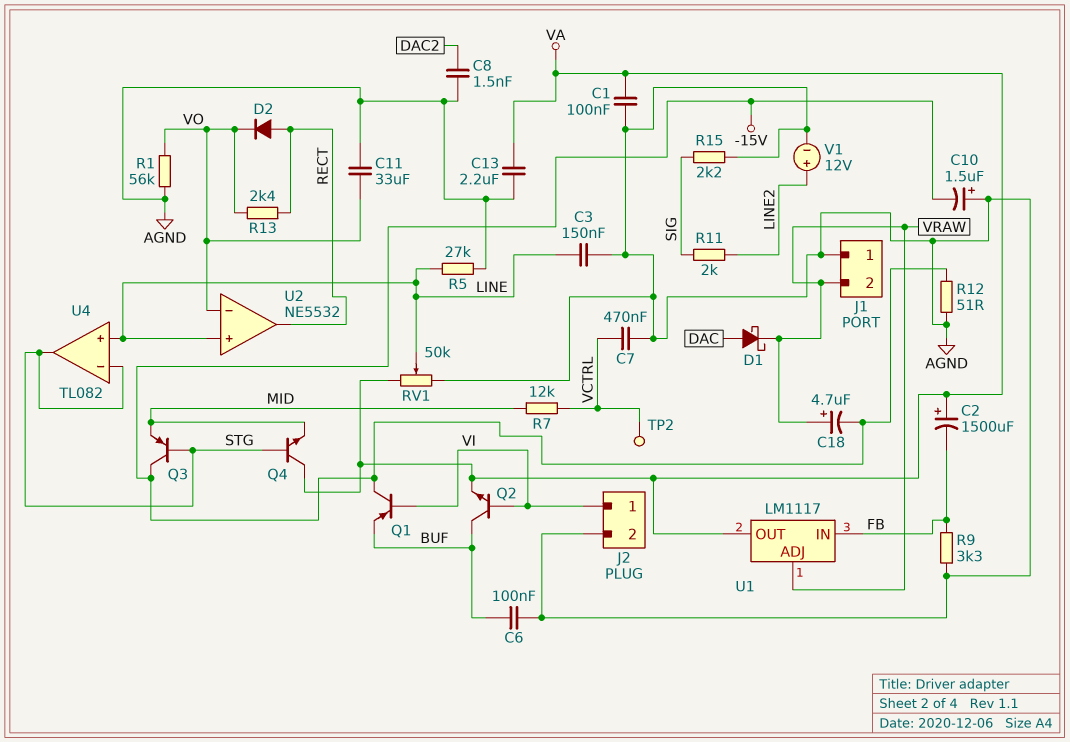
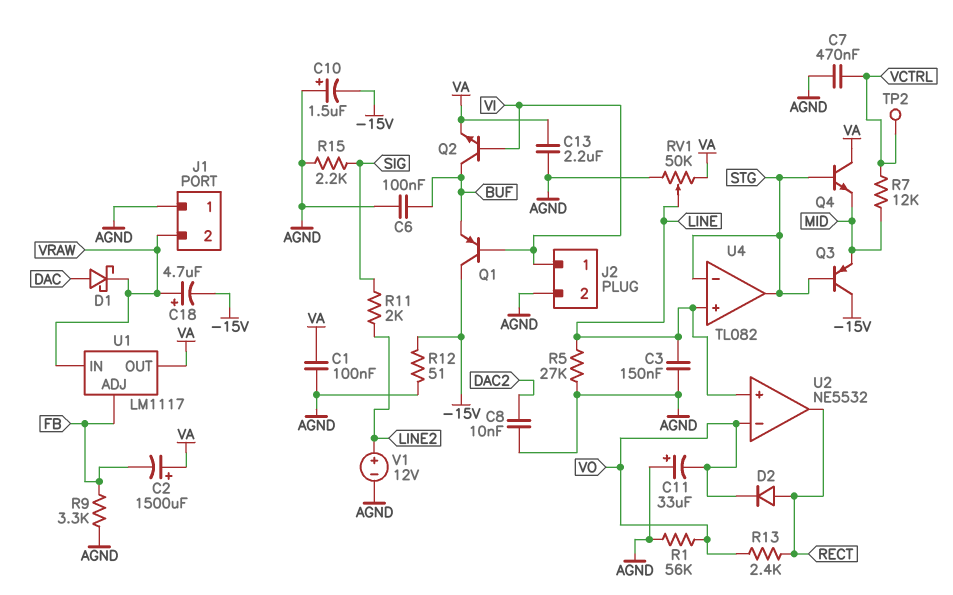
C8: 1.5nF (AGND, DAC2) -> 10nF (AGND, DAC2)
C11: 33uF (AGND, VO) -> 33uF (plus AGND, minus VO)
U1 pin ADJ: VRAW -> FB
U1 pin IN: FB -> VRAW

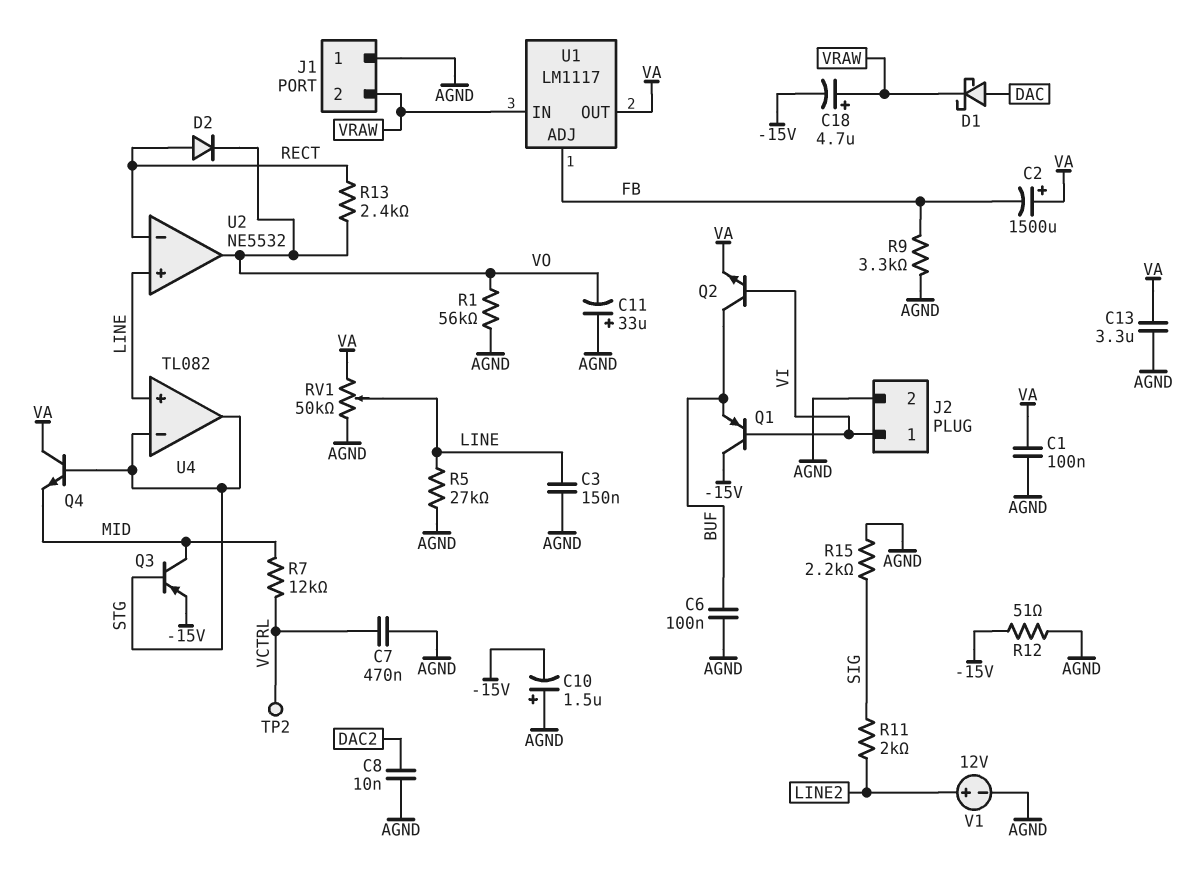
C13: 2.2uF (AGND, VA) -> 3.3uF (AGND, VA)
Q3: PNP (B STG, C -15V, E MID) -> PNP (B STG, C MID, E -15V)
U2 pin in-: VO -> RECT
U2 pin out: RECT -> VO

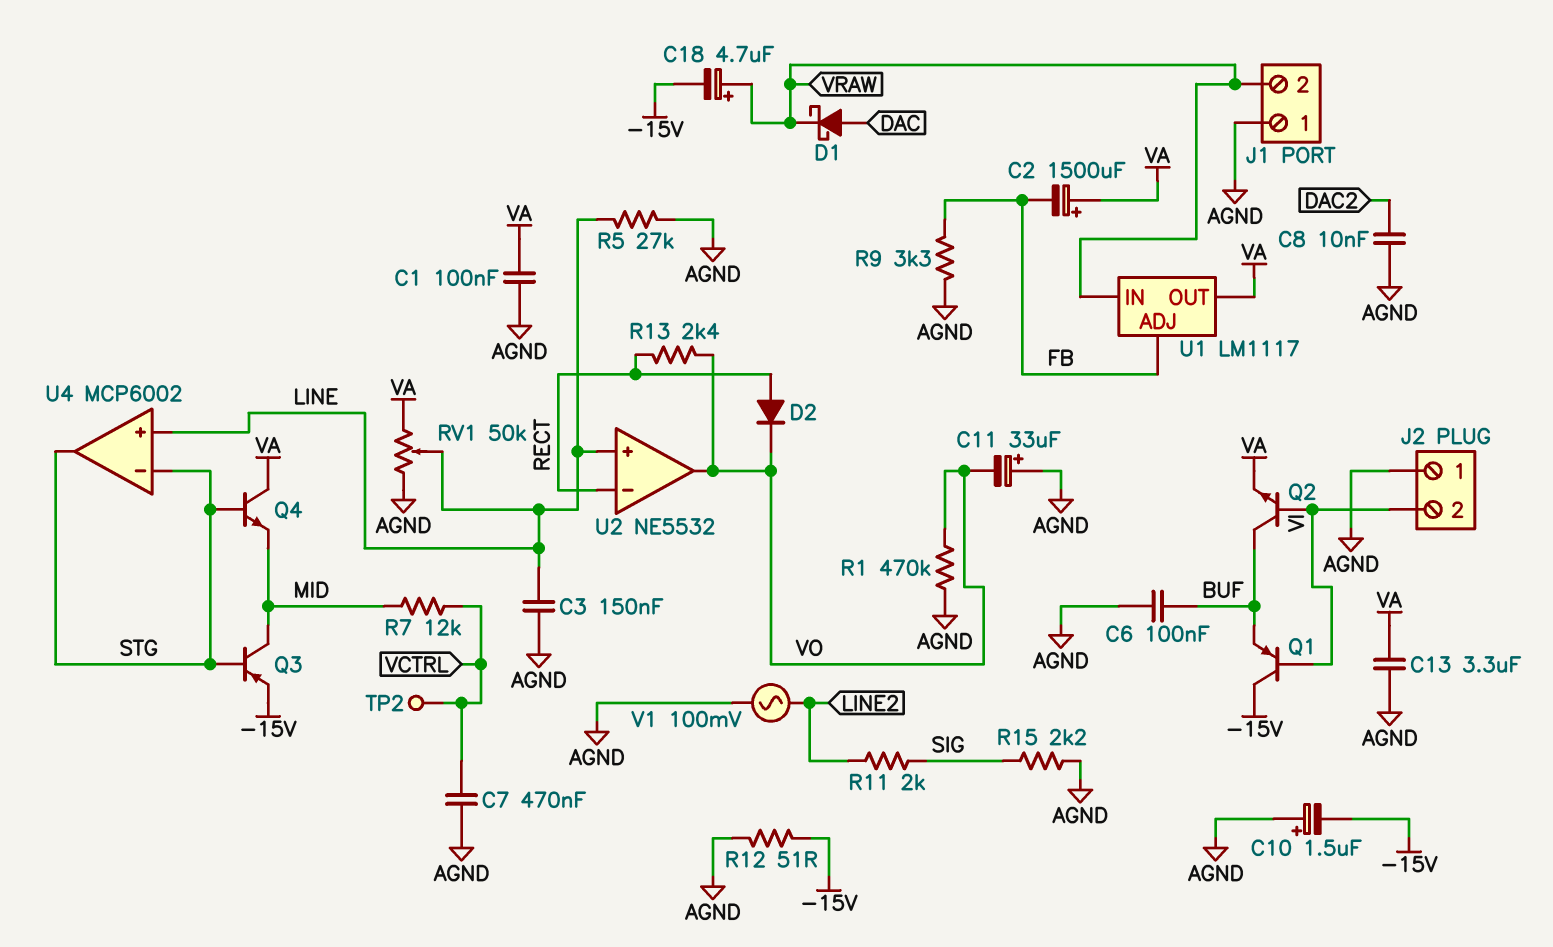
J2 pin 1: VI -> AGND
J2 pin 2: AGND -> VI
R1: 56k (AGND, VO) -> 470k (AGND, VO)
U4: TL082 -> MCP6002
V1: 12V (plus LINE2, minus AGND) -> AC 100mV (AGND, LINE2)

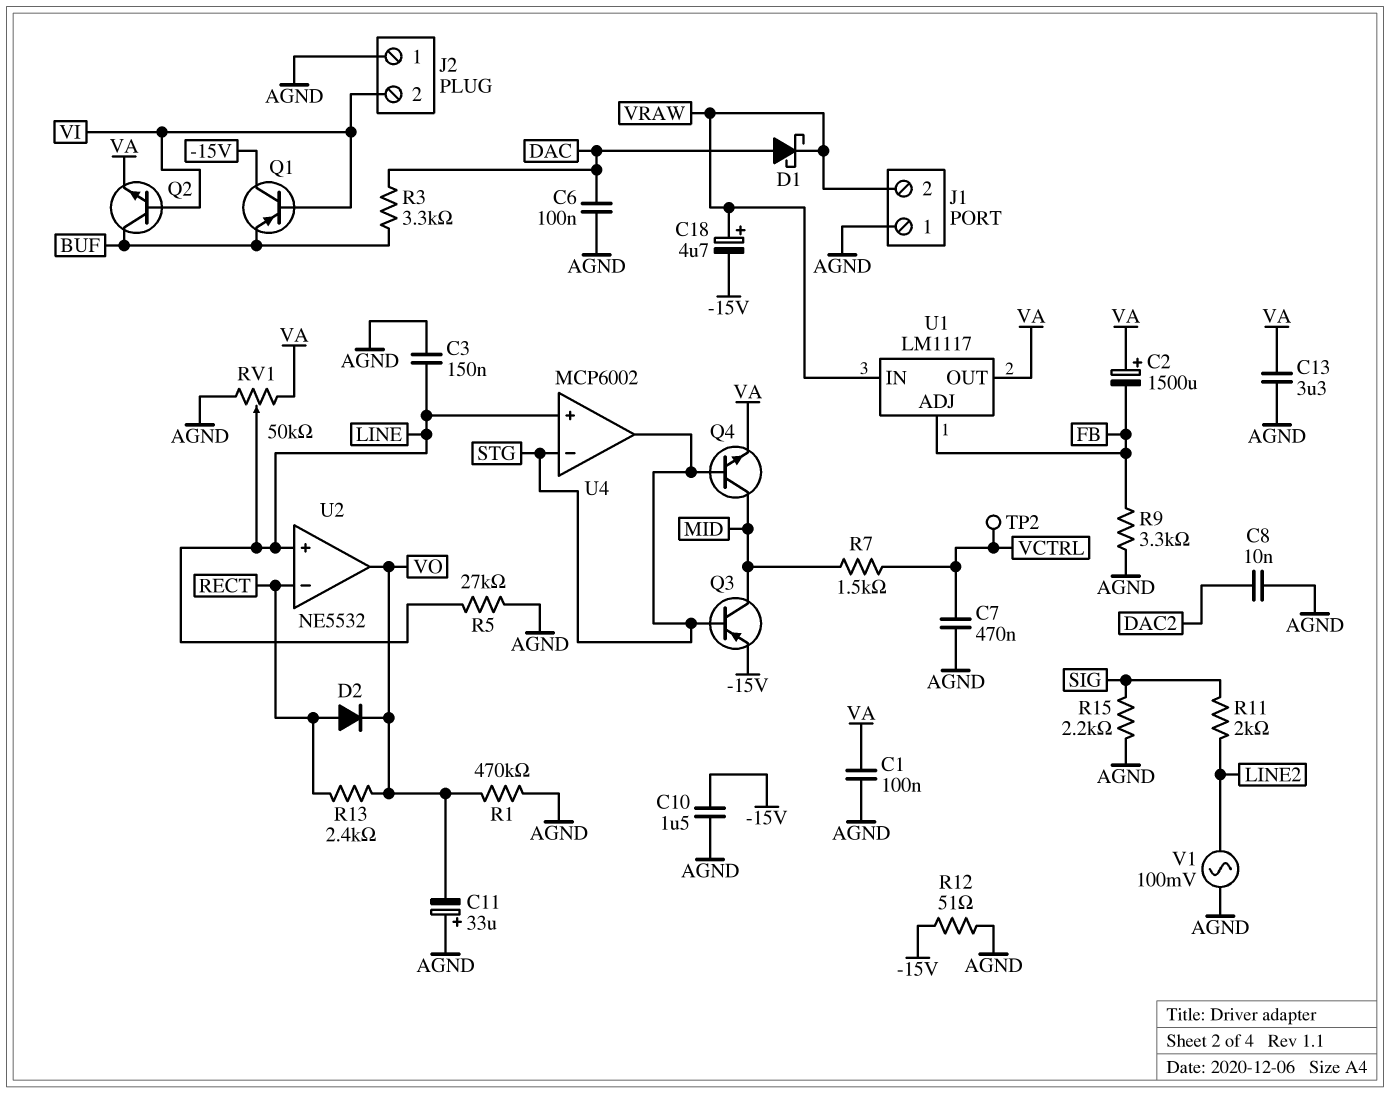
C6: 100nF (AGND, BUF) -> 100nF (AGND, DAC)
C10: 1.5uF (plus AGND, minus -15V) -> 1.5uF (-15V, AGND)
Q4: NPN (B STG, C VA, E MID) -> NPN (B STG, C MID, E VA)
R3: none -> 3.3k (BUF, DAC)
R7: 12k (MID, VCTRL) -> 1.5k (MID, VCTRL)

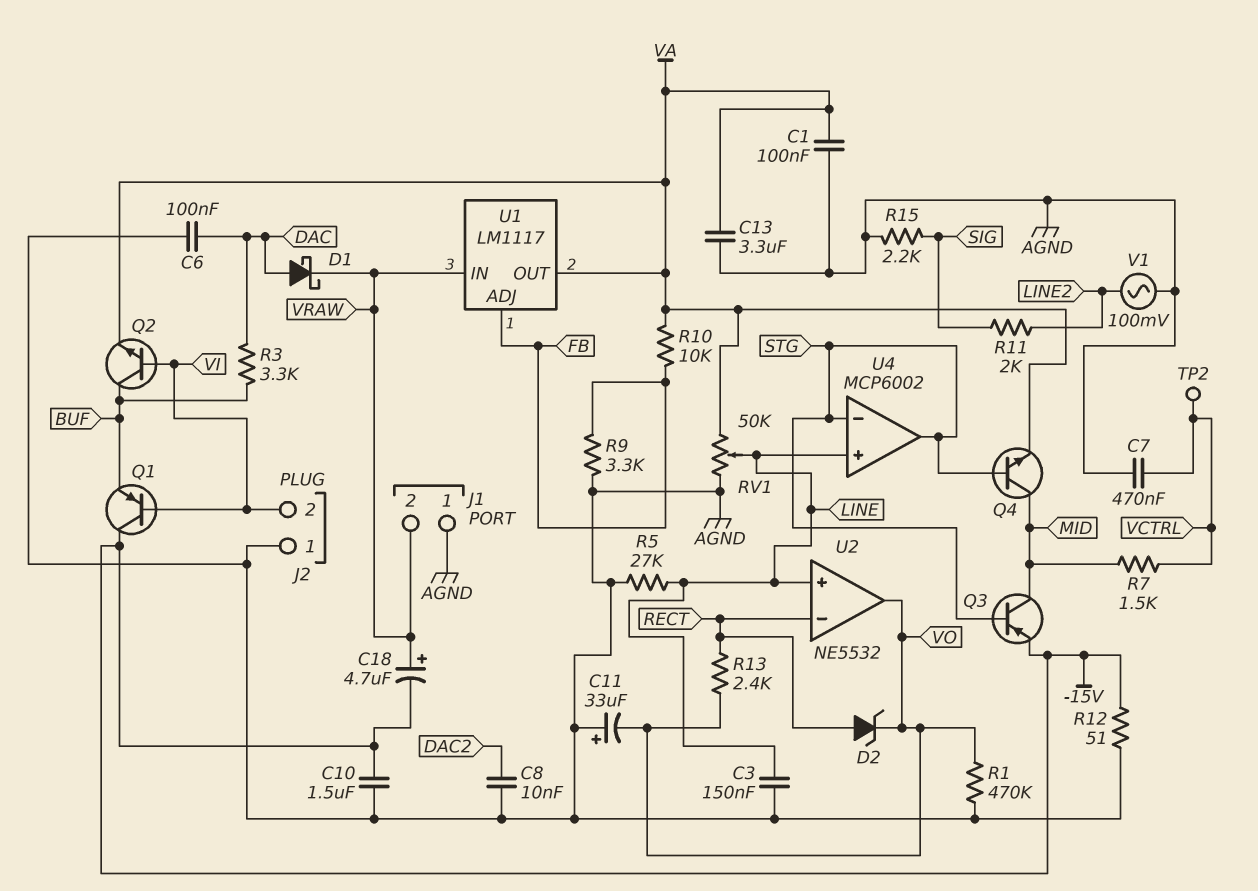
C2: 1500uF (plus VA, minus FB) -> none
D2: diode (A RECT, K VO) -> zener (A RECT, K VO)
R10: none -> 10k (FB, VA)

